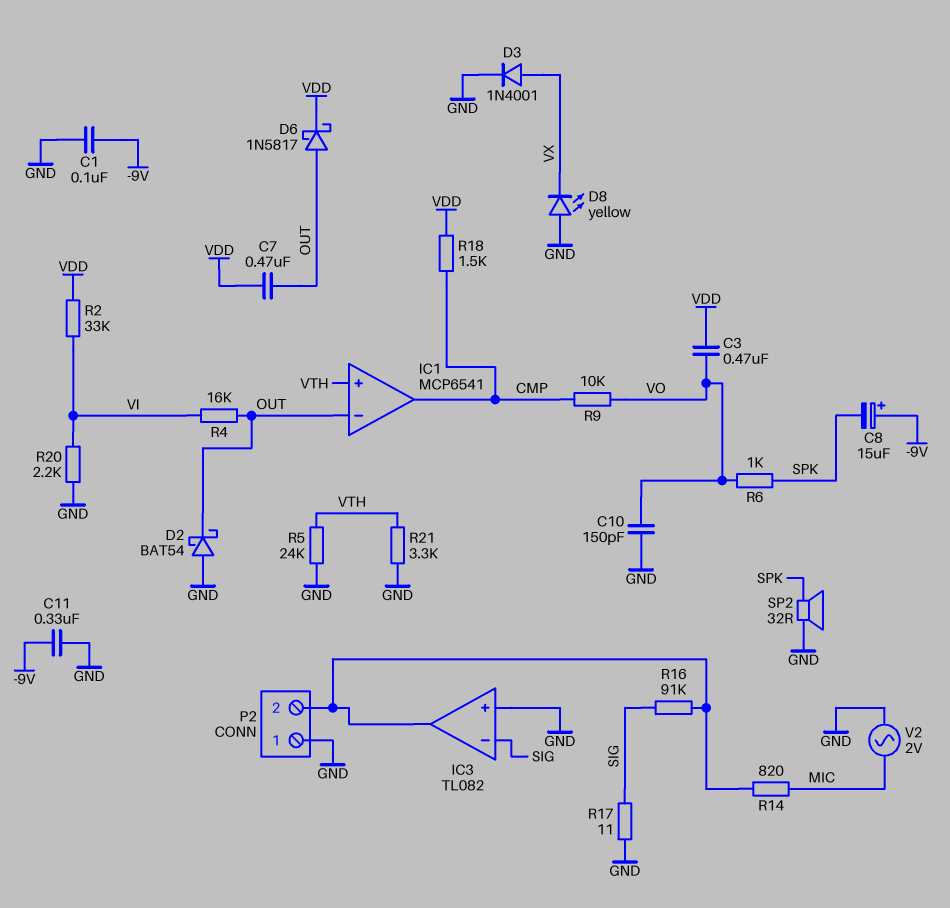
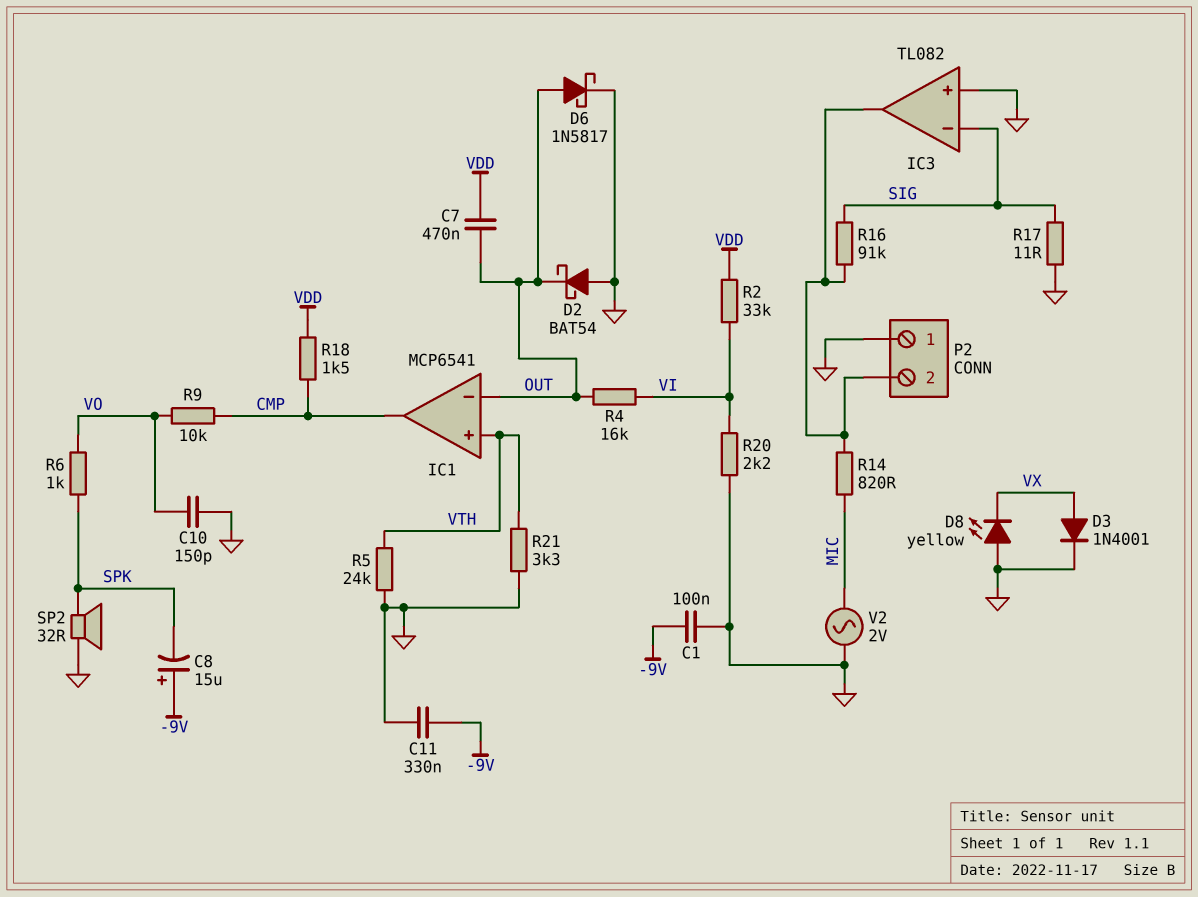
C3: 470nF (VDD, VO) -> none
D6: schottky 1N5817 (A OUT, K VDD) -> schottky 1N5817 (A OUT, K GND)

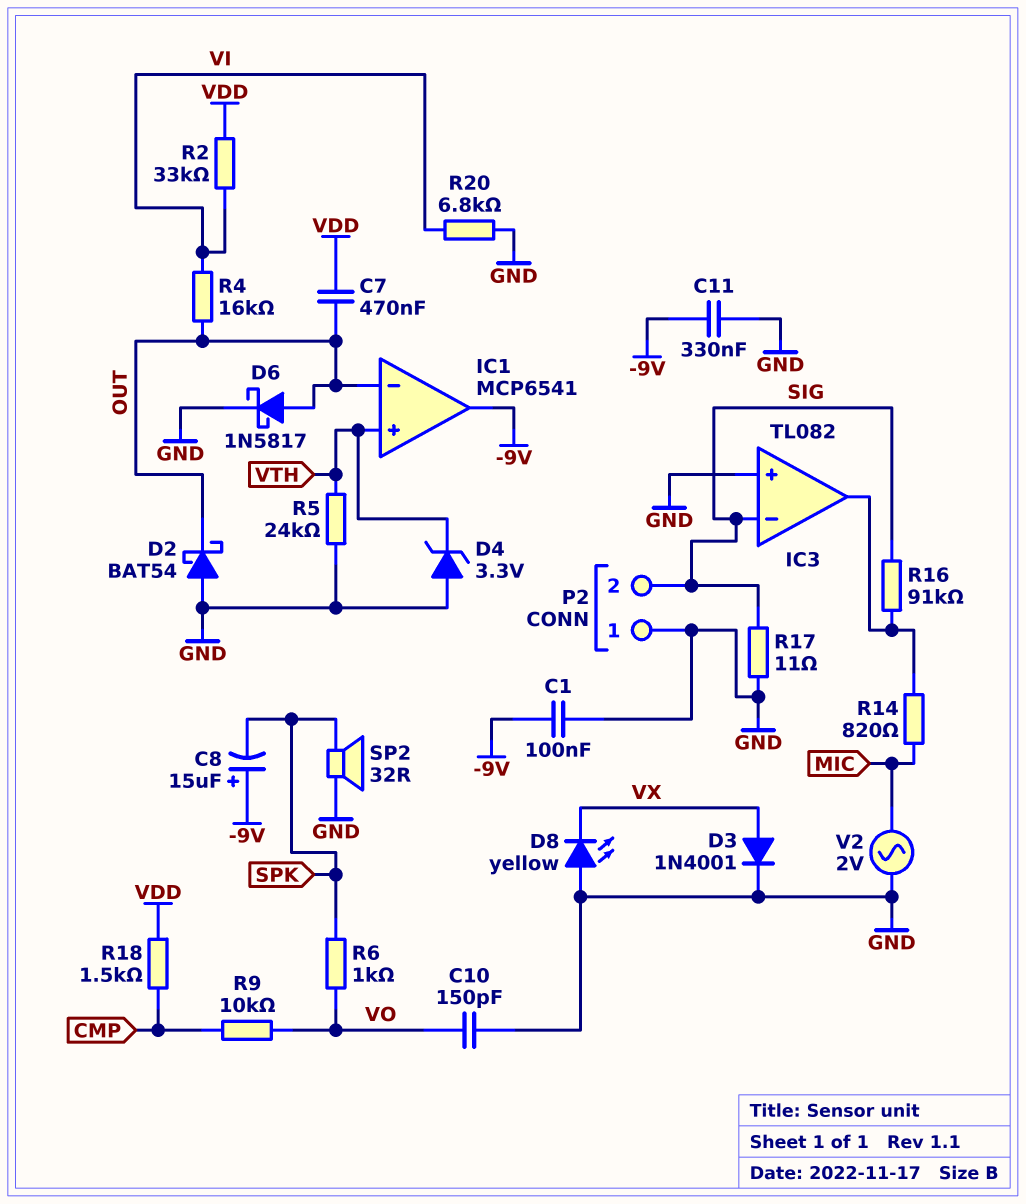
D4: none -> zener 3.3V (A GND, K VTH)
IC1 pin out: CMP -> -9V
P2 pin 2: IC3/out -> SIG
R20: 2.2k (GND, VI) -> 6.8k (GND, VI)
R21: 3.3k (GND, VTH) -> none

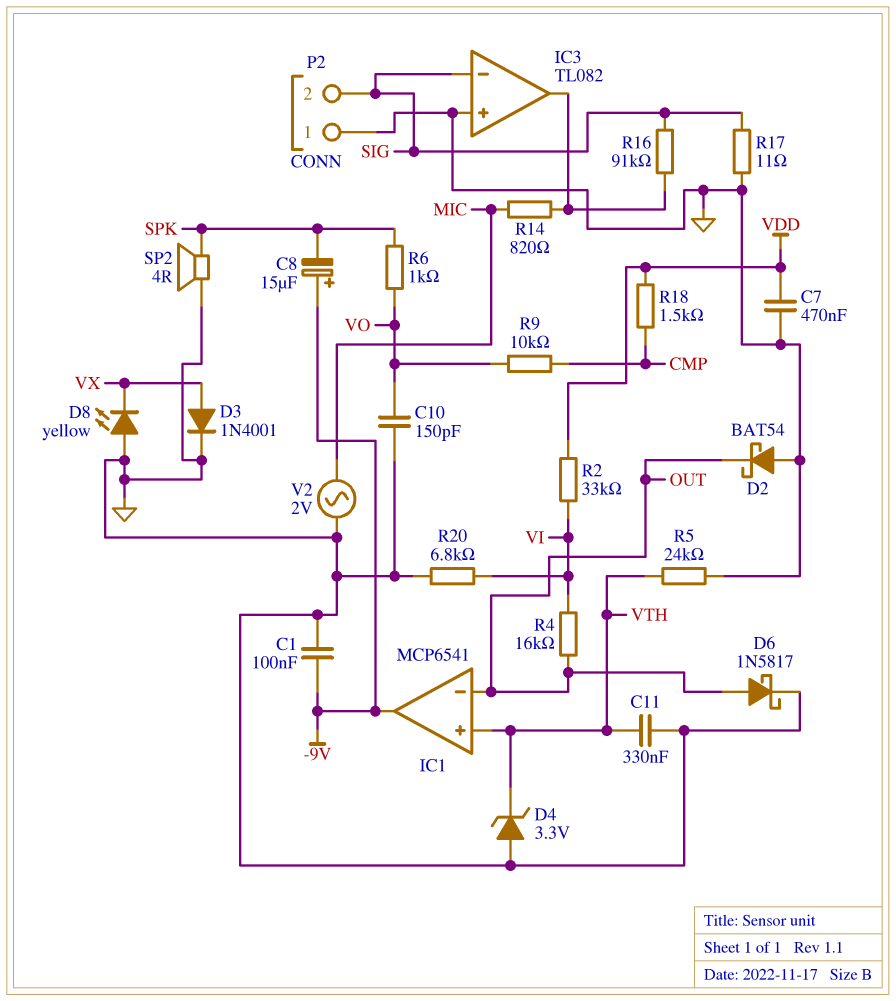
C7: 470nF (OUT, VDD) -> 470nF (GND, VDD)
C11: 330nF (-9V, GND) -> 330nF (GND, VTH)
SP2: speaker 32R (GND, SPK) -> speaker 4R (GND, SPK)

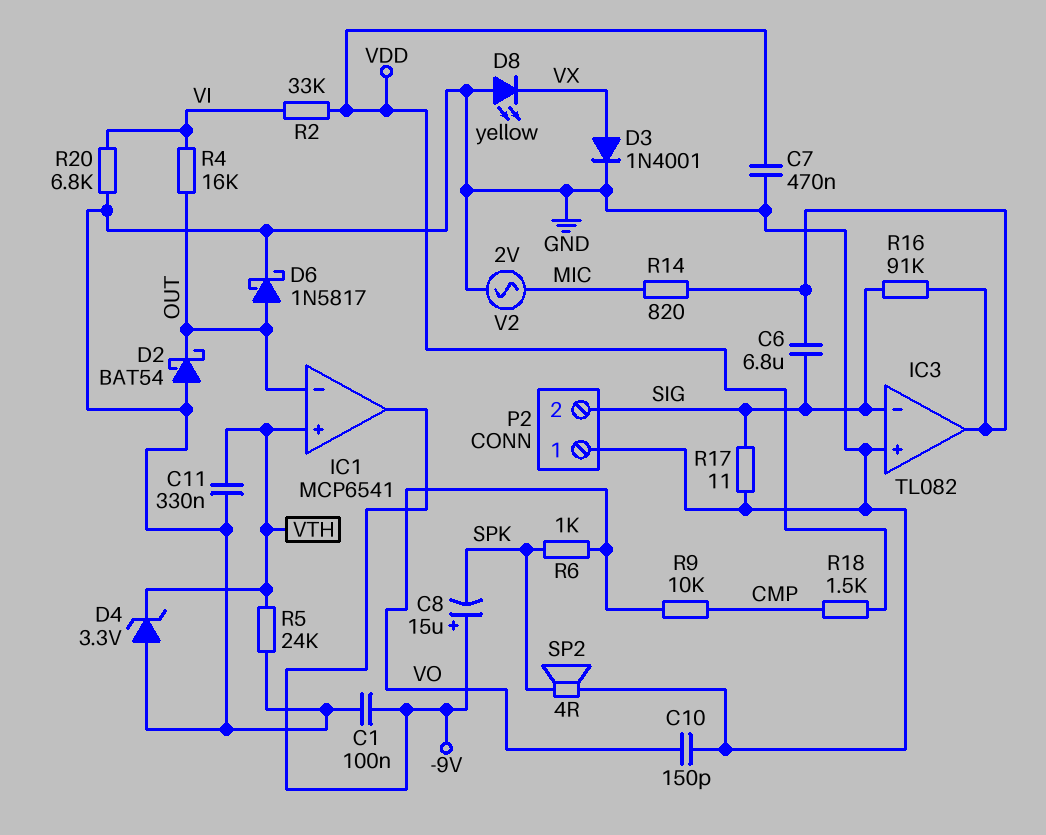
C6: none -> 6.8uF (IC3/out, SIG)

